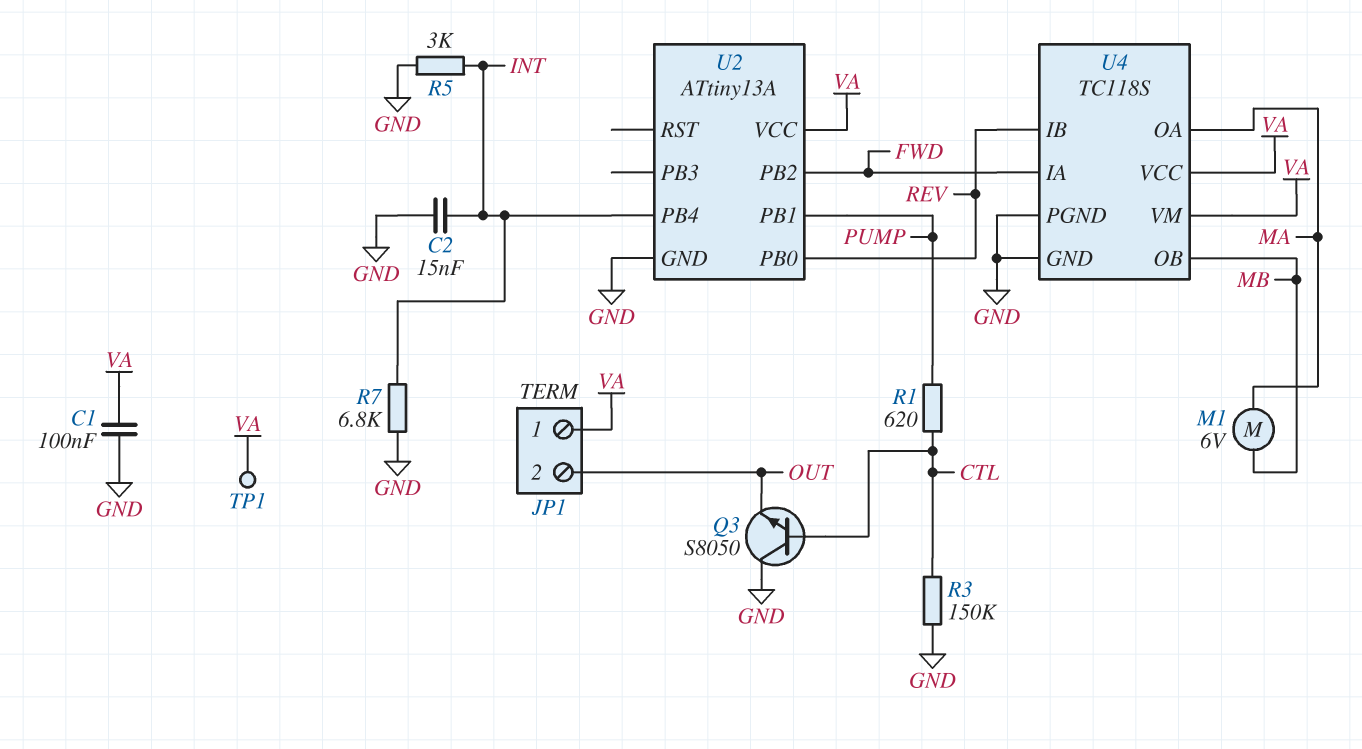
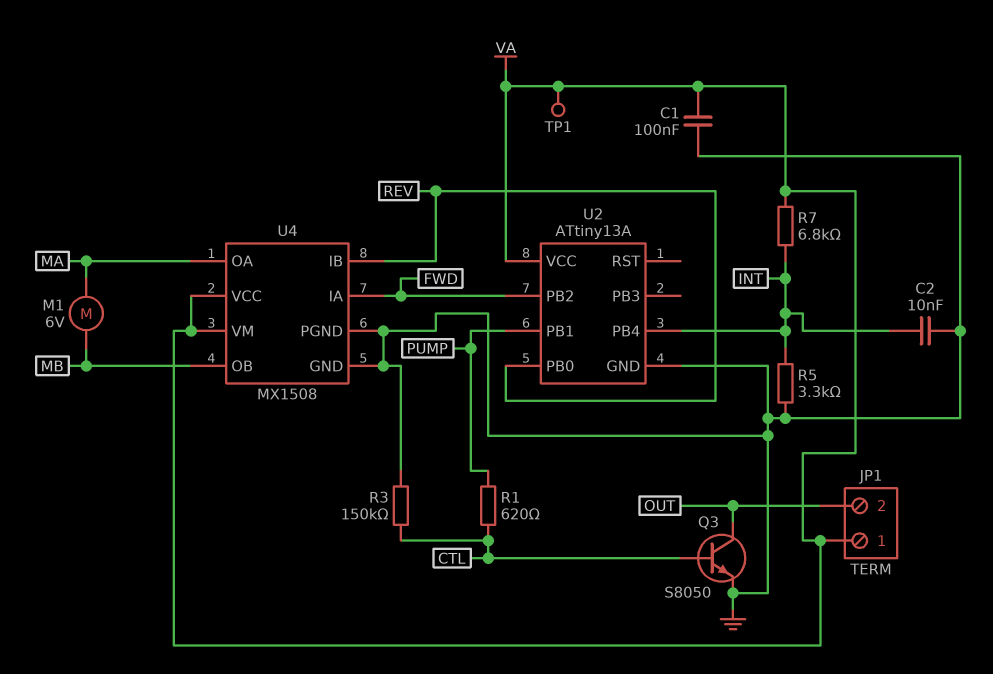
C2: 15nF (GND, INT) -> 10nF (GND, INT)
Q3: NPN S8050 (B CTL, C GND, E OUT) -> NPN S8050 (B CTL, C OUT, E GND)
R5: 3k (GND, INT) -> 3.3k (GND, INT)
R7: 6.8k (GND, INT) -> 6.8k (INT, VA)
U4: TC118S -> MX1508

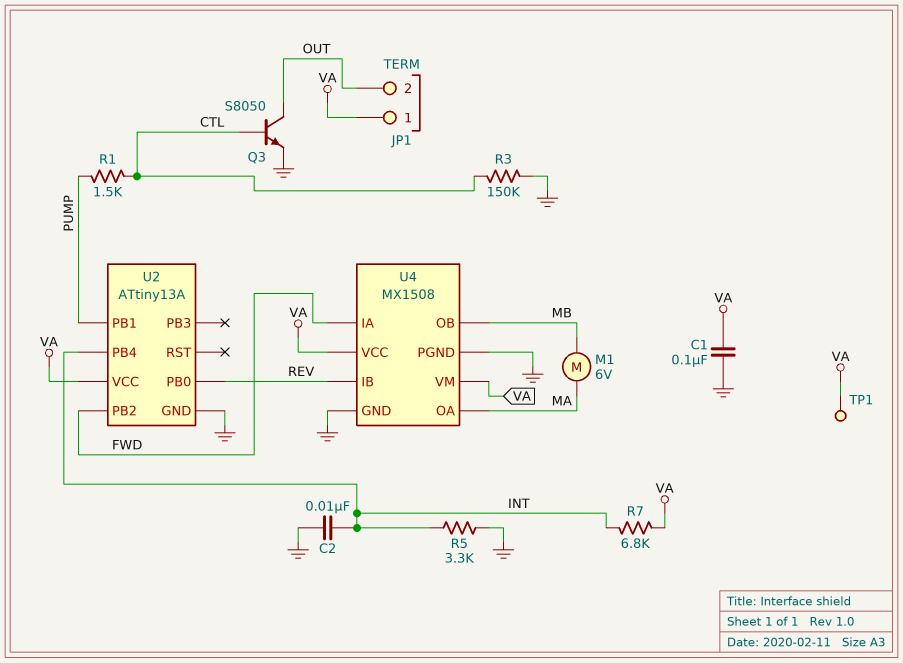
R1: 620 (CTL, PUMP) -> 1.5k (CTL, PUMP)

